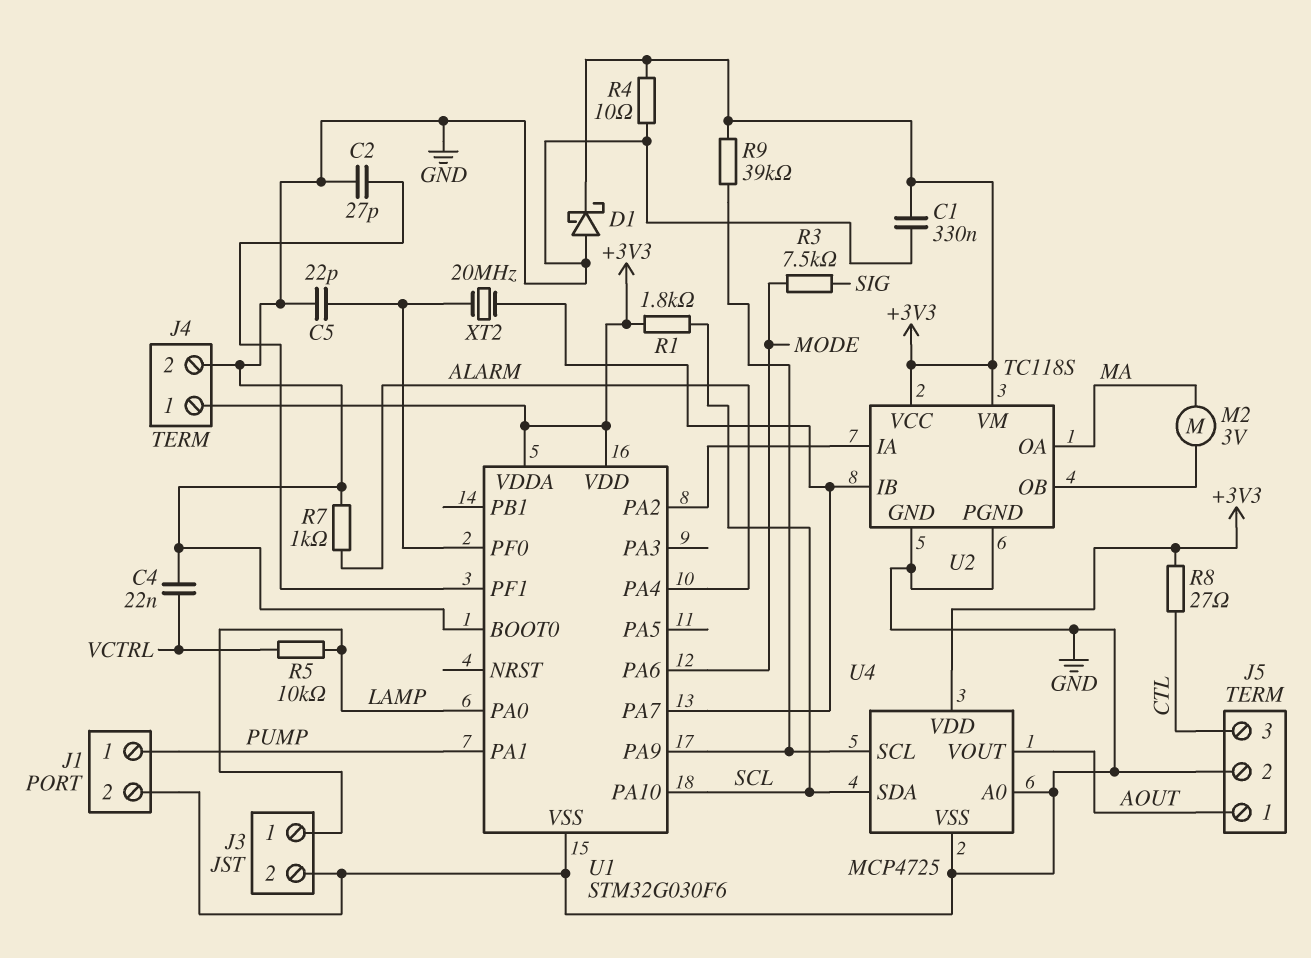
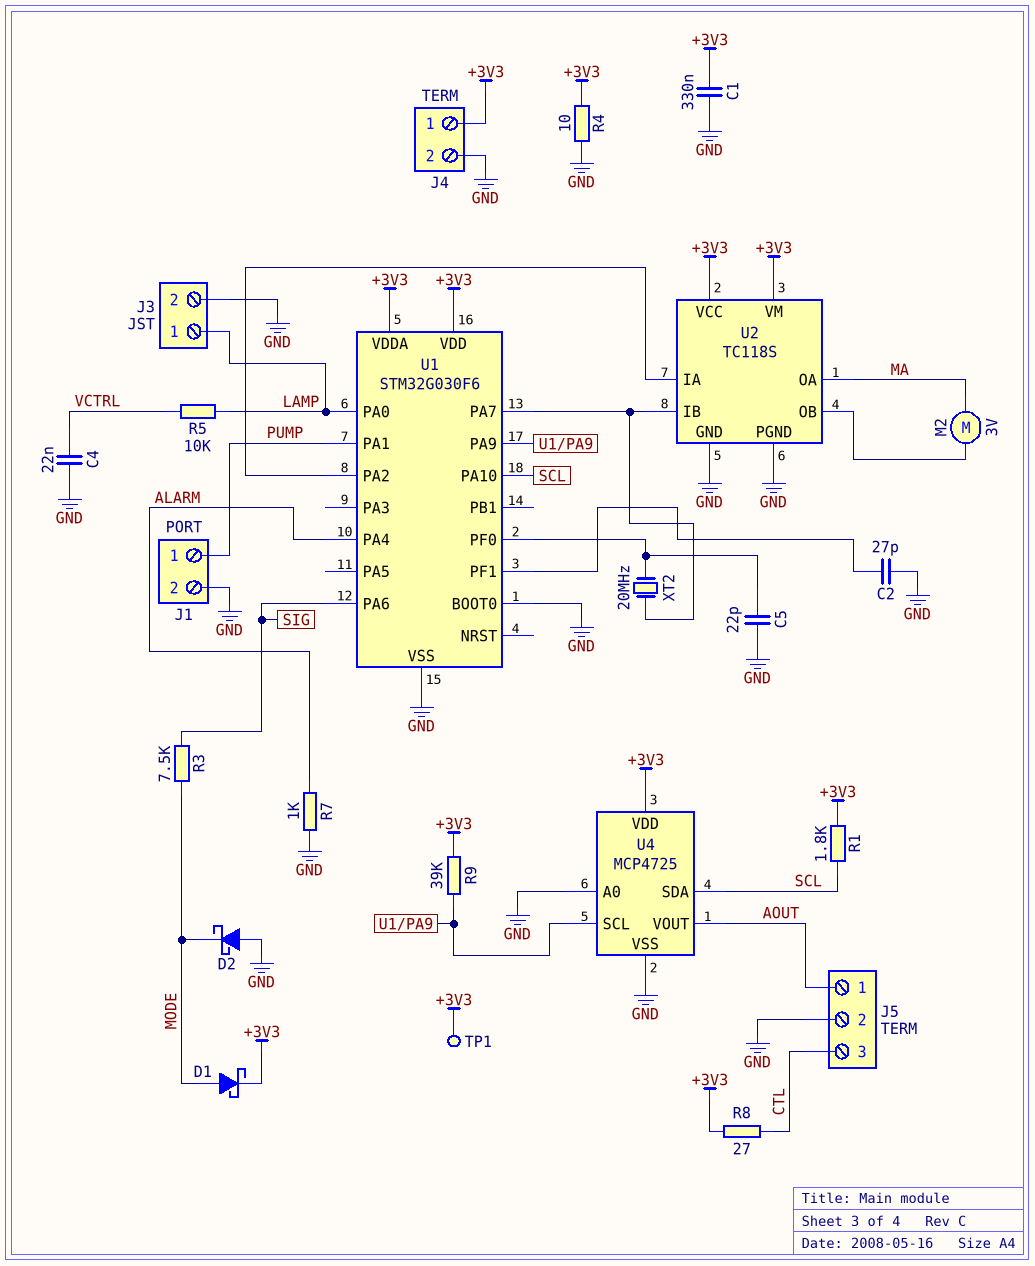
D1: schottky (A GND, K +3V3) -> schottky (A MODE, K +3V3)
D2: none -> schottky (A GND, K MODE)
TP1: none -> test point (+3V3)
U1 pin PA6: MODE -> SIG

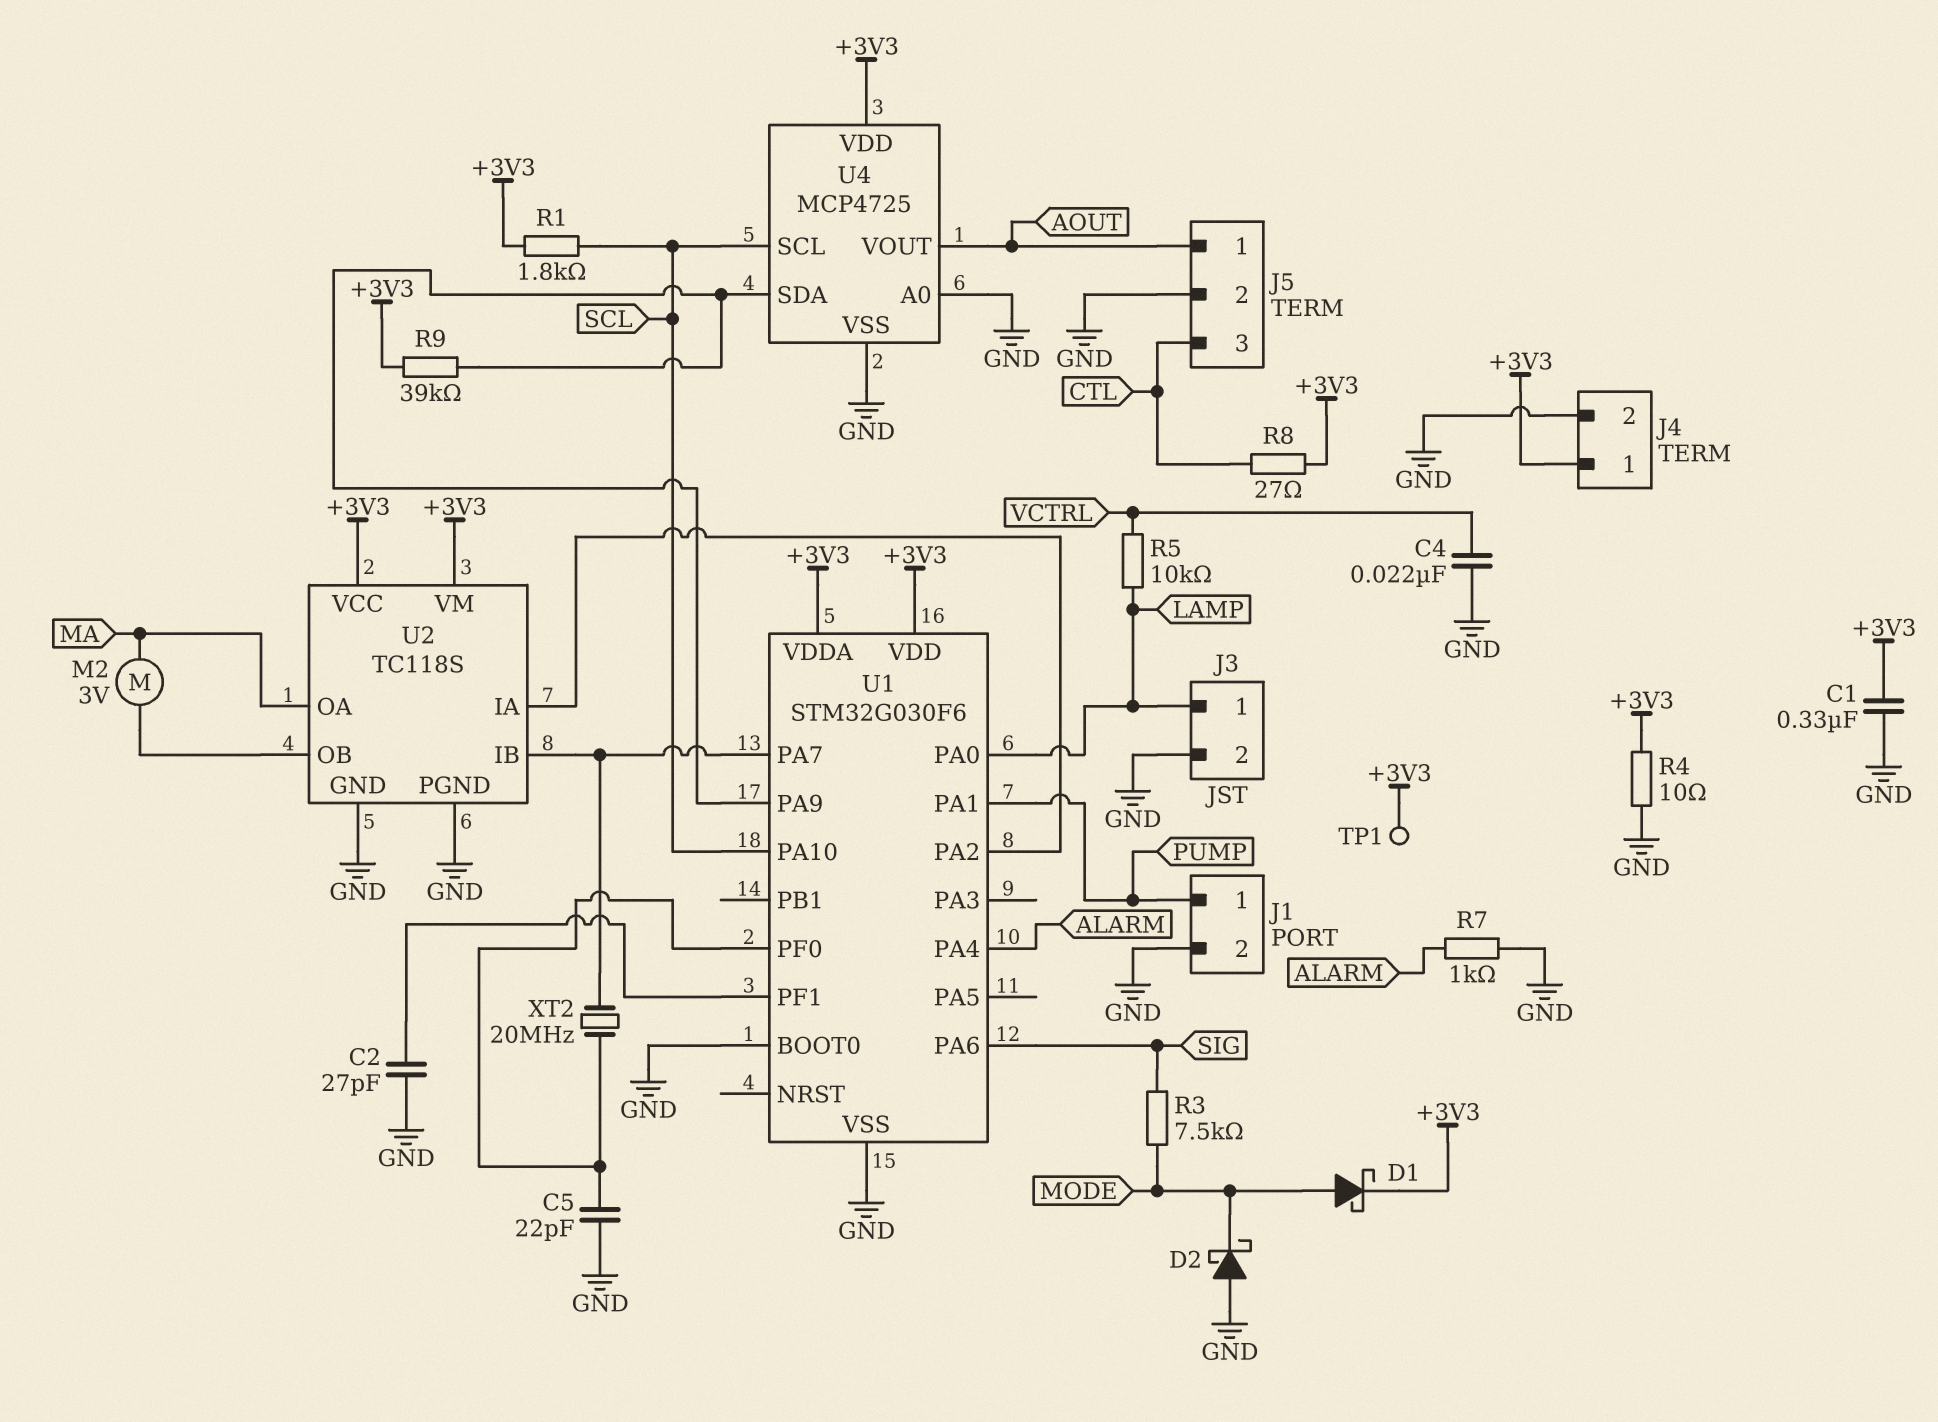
U4 pin SCL: U1/PA9 -> SCL
U4 pin SDA: SCL -> U1/PA9

